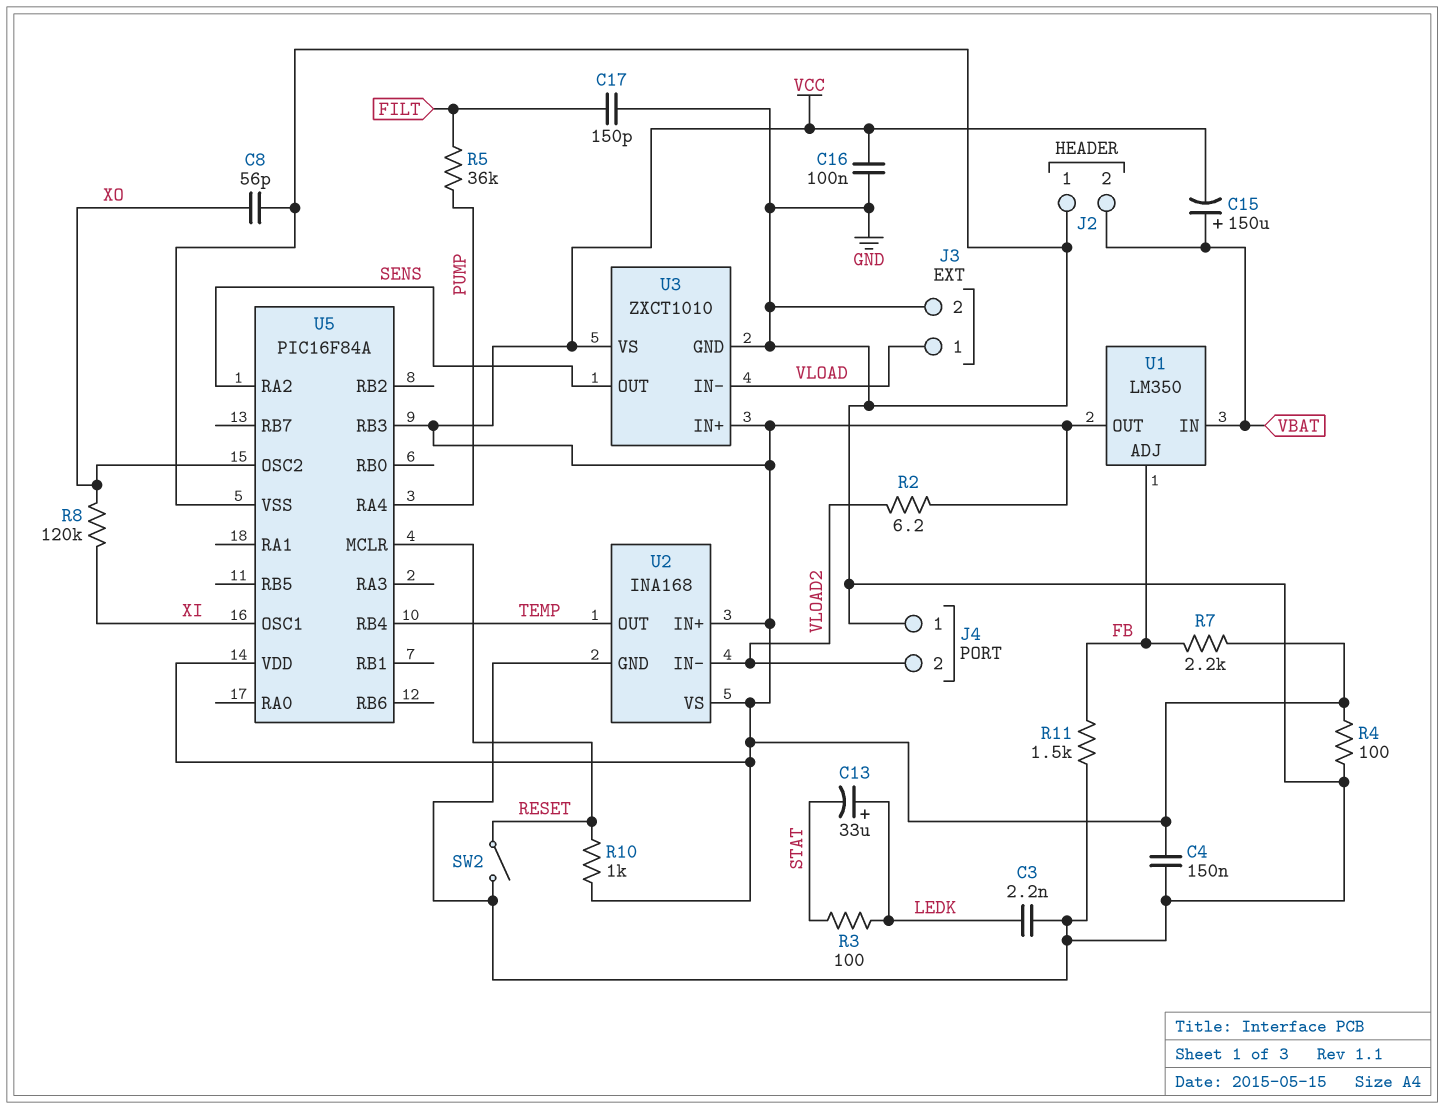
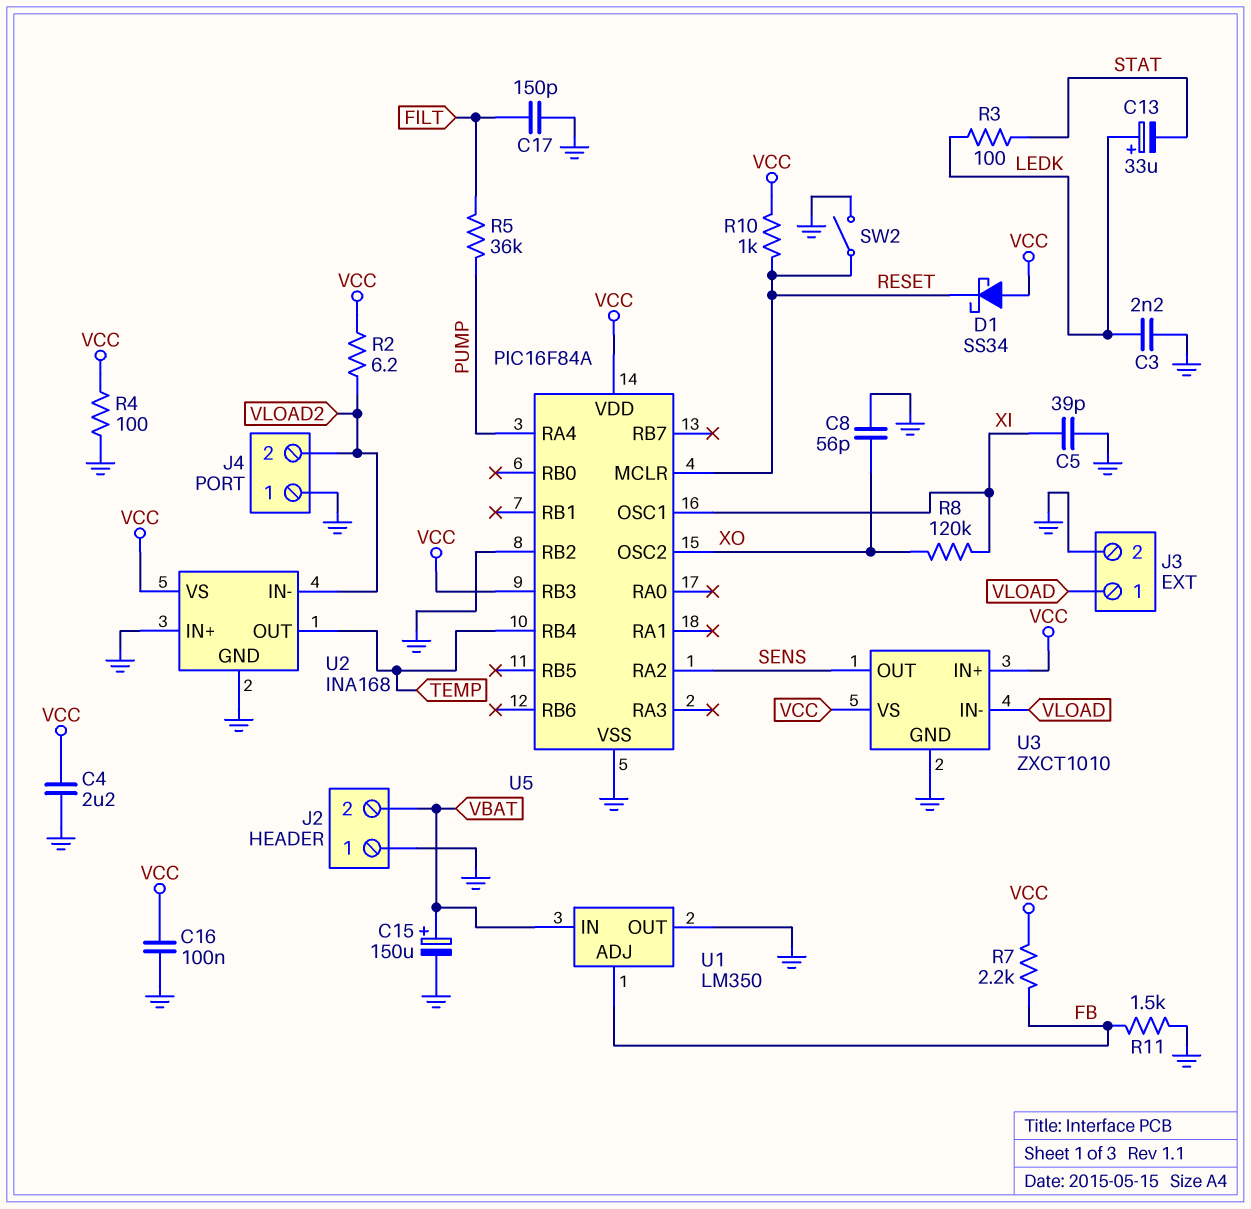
C4: 150nF (GND, VCC) -> 2.2uF (GND, VCC)
C5: none -> 39pF (GND, XI)
C15: 150uF (plus VBAT, minus VCC) -> 150uF (plus VBAT, minus GND)
D1: none -> schottky SS34 (A VCC, K RESET)
U1 pin OUT: VCC -> GND
U2 pin IN+: VCC -> GND
U5 pin RB2: none -> GND

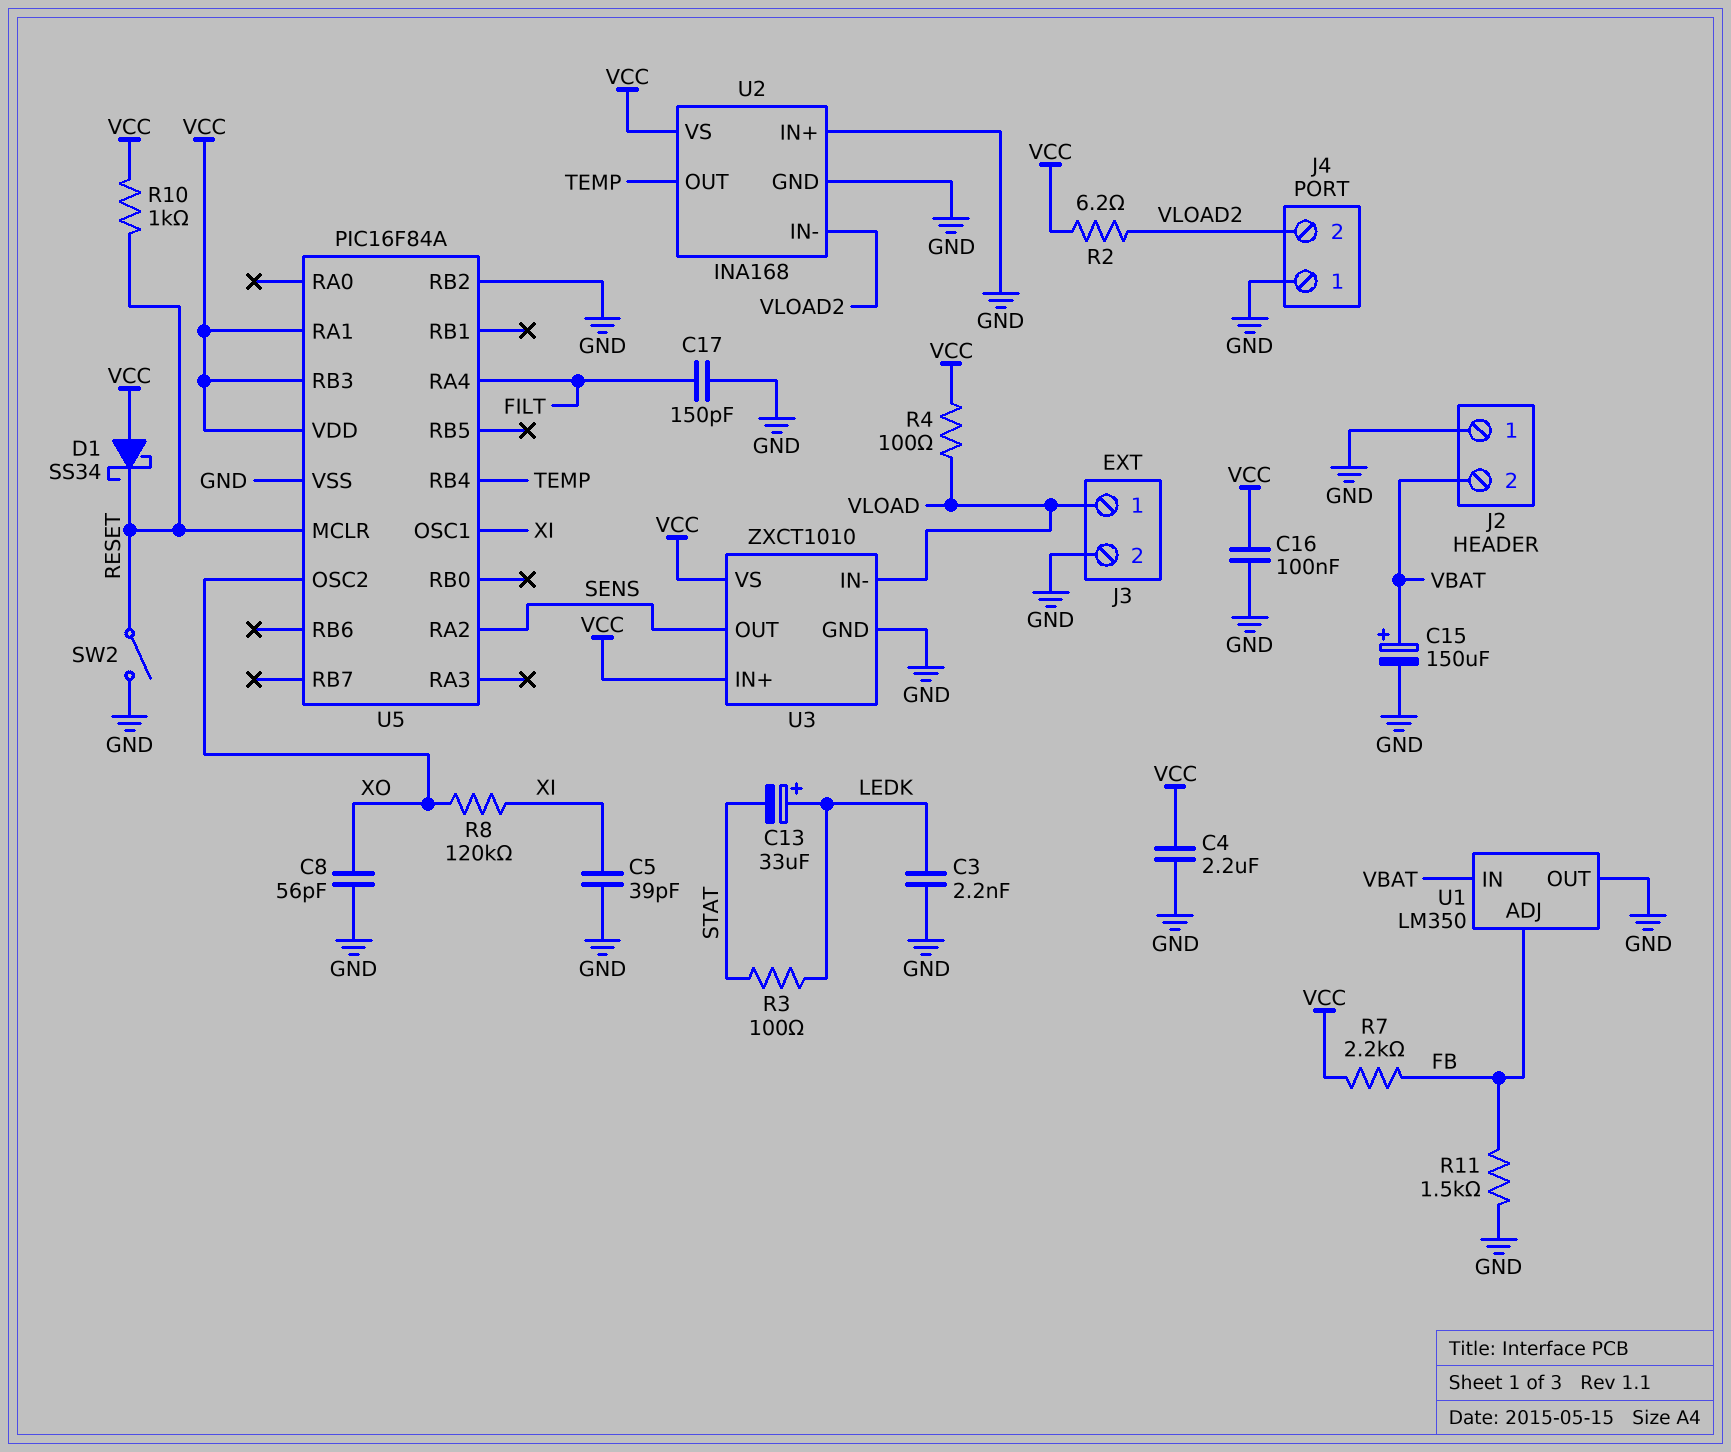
R4: 100 (GND, VCC) -> 100 (VCC, VLOAD)
R5: 36k (FILT, PUMP) -> none
U5 pin RA1: none -> VCC
U5 pin RA4: PUMP -> FILT

